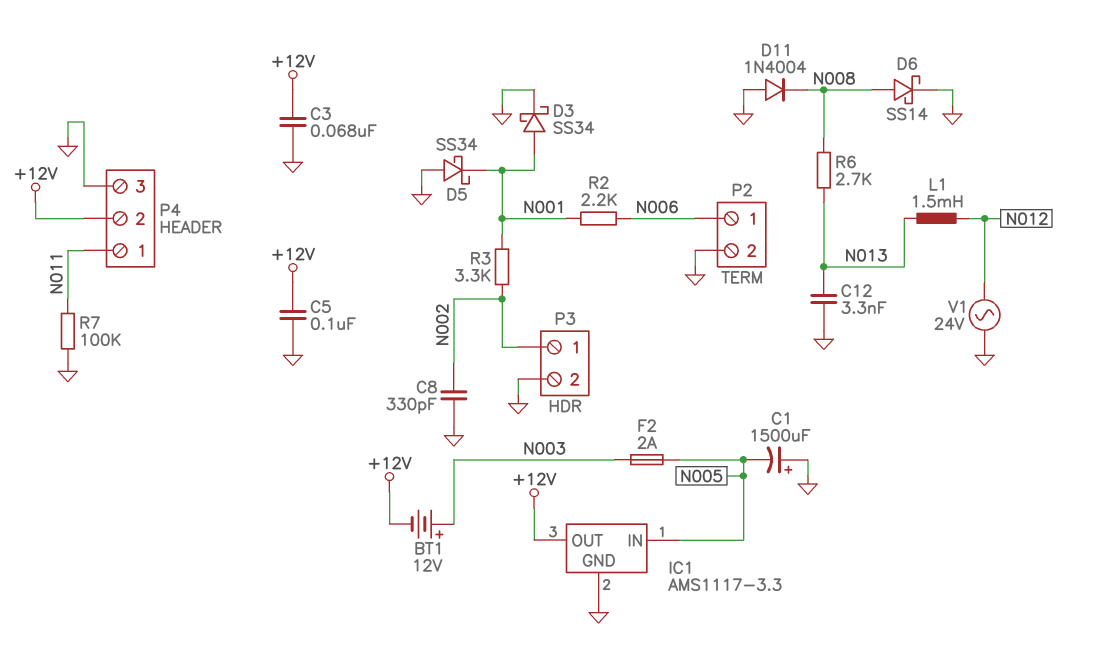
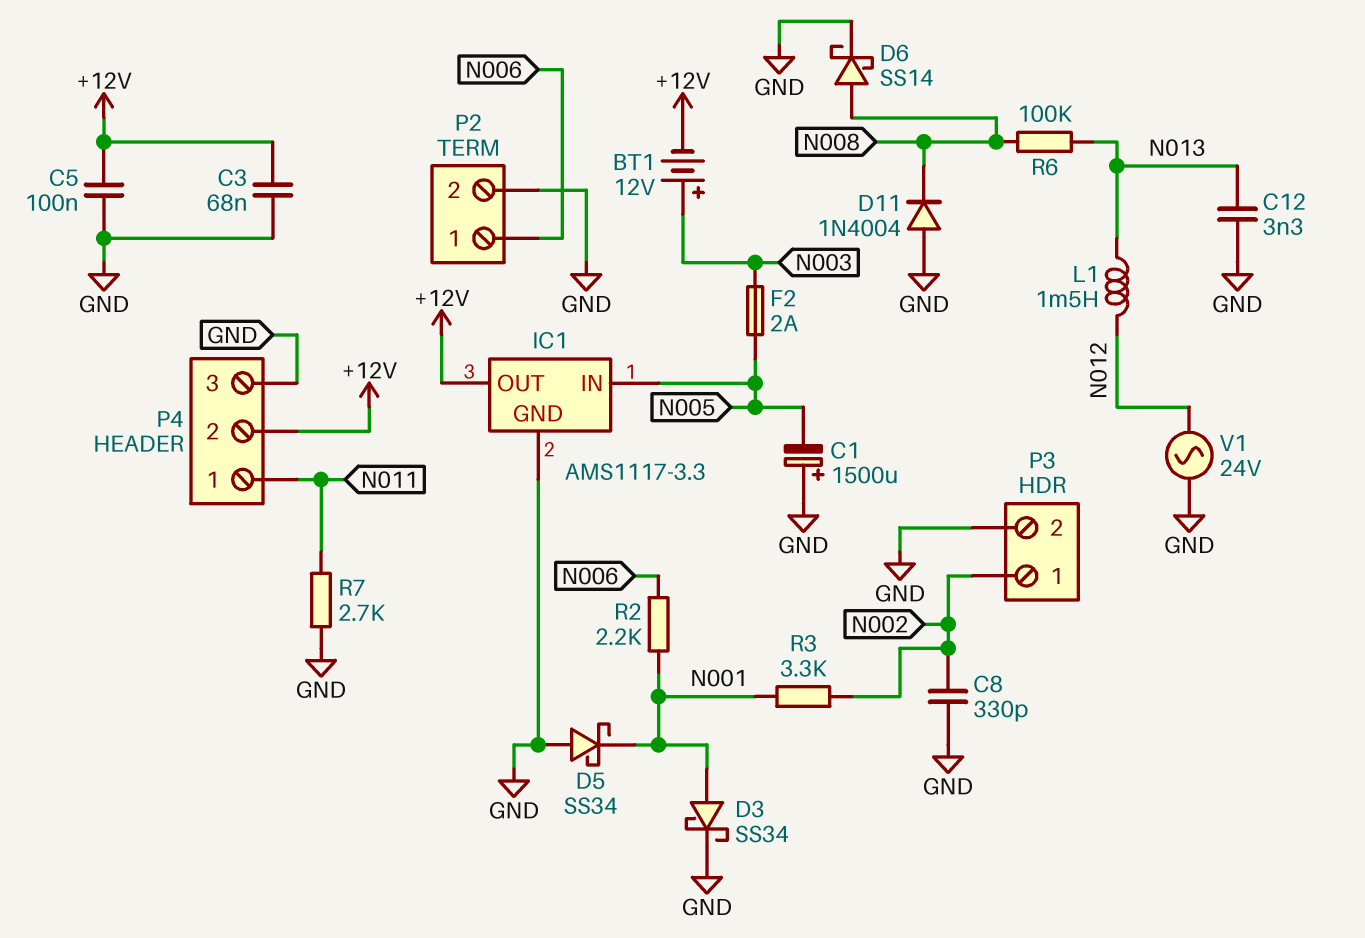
R6: 2.7k (N008, N013) -> 100k (N008, N013)
R7: 100k (GND, N011) -> 2.7k (GND, N011)

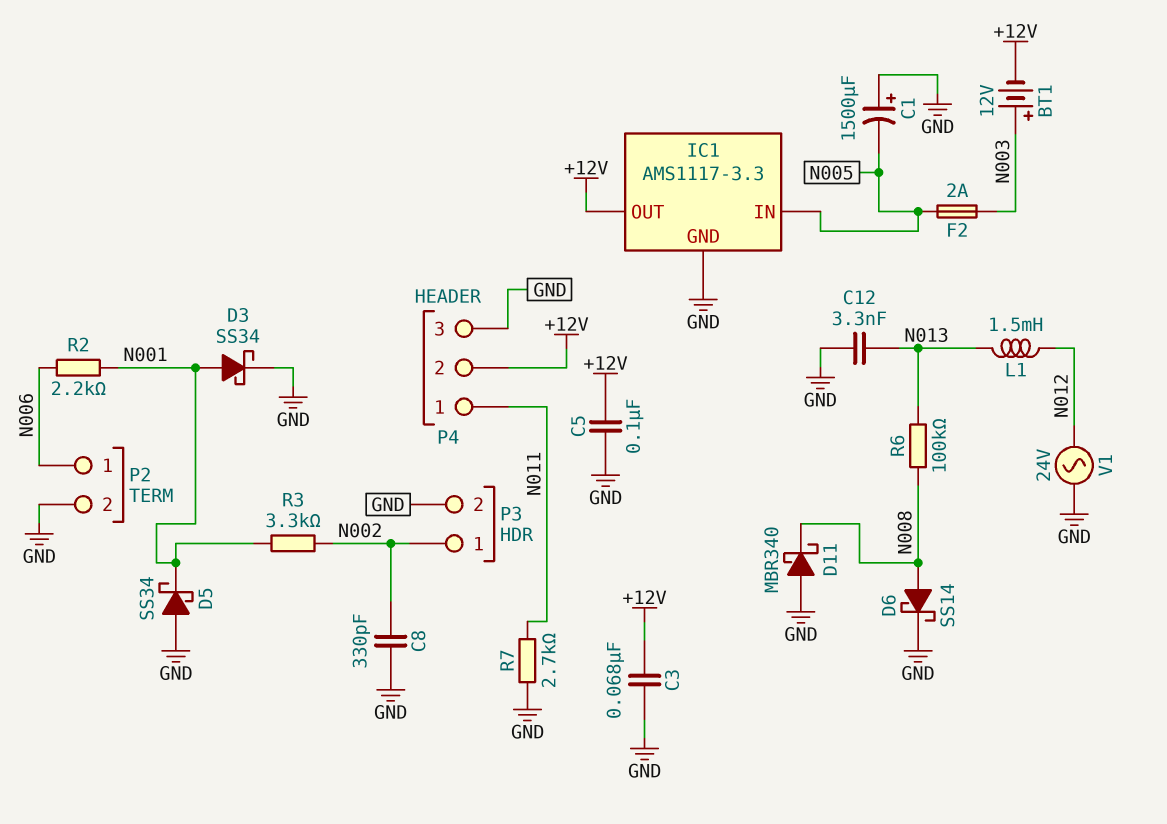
D11: diode 1N4004 (A GND, K N008) -> schottky MBR340 (A GND, K N008)

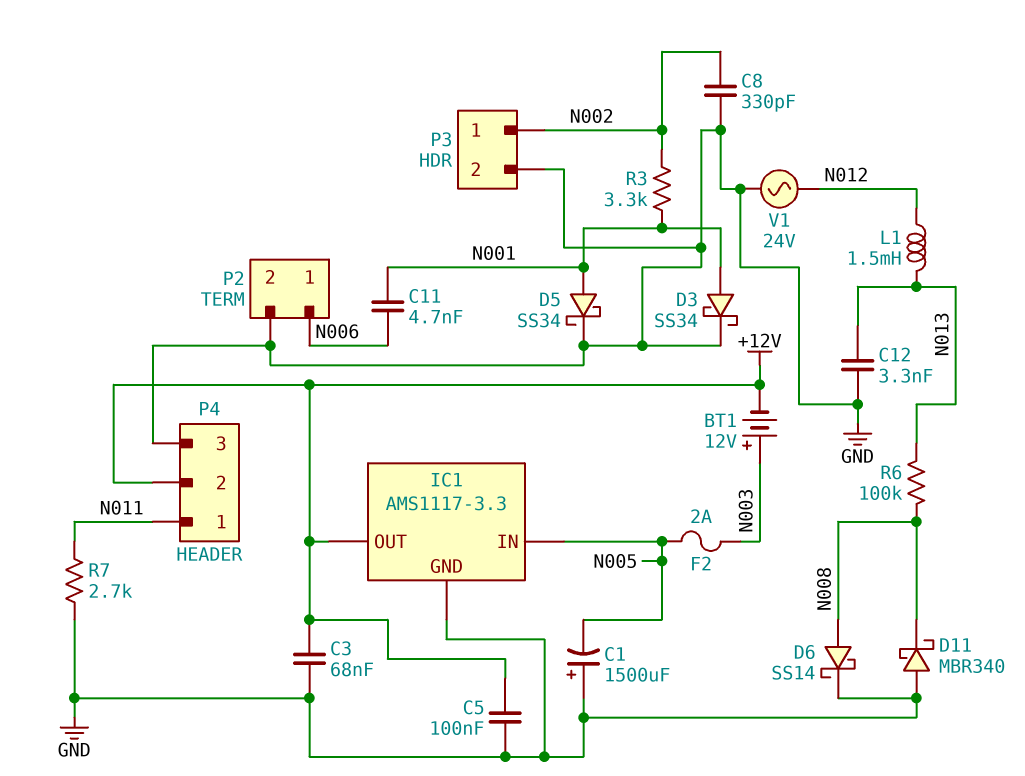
C11: none -> 4.7nF (N001, N006)
D5: schottky SS34 (A GND, K N001) -> schottky SS34 (A N001, K GND)
R2: 2.2k (N001, N006) -> none

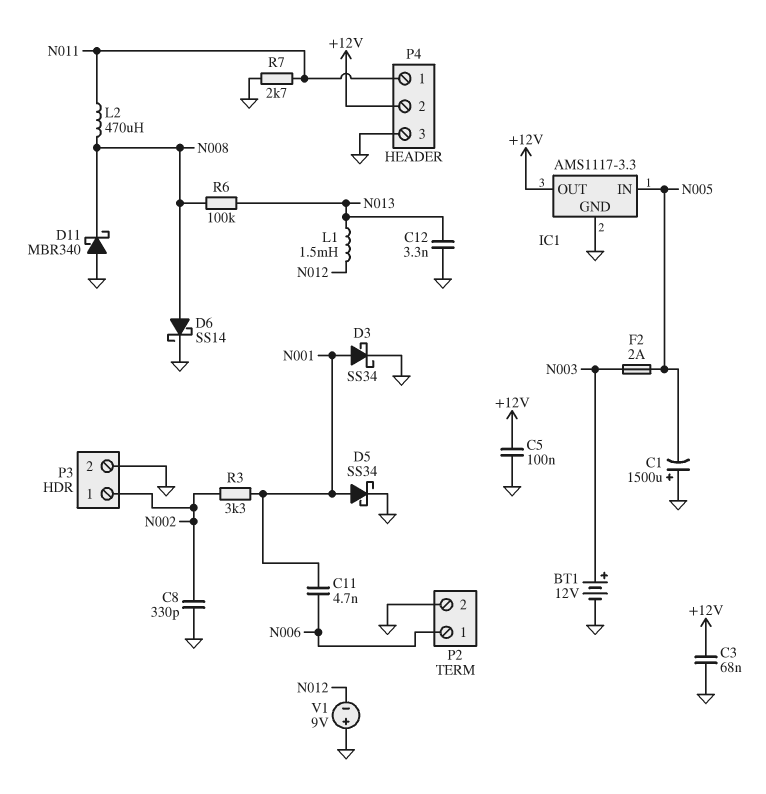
BT1: 12V (plus N003, minus +12V) -> 12V (plus N003, minus GND)
L2: none -> 470uH (N008, N011)
V1: AC 24V (GND, N012) -> 9V (plus GND, minus N012)

